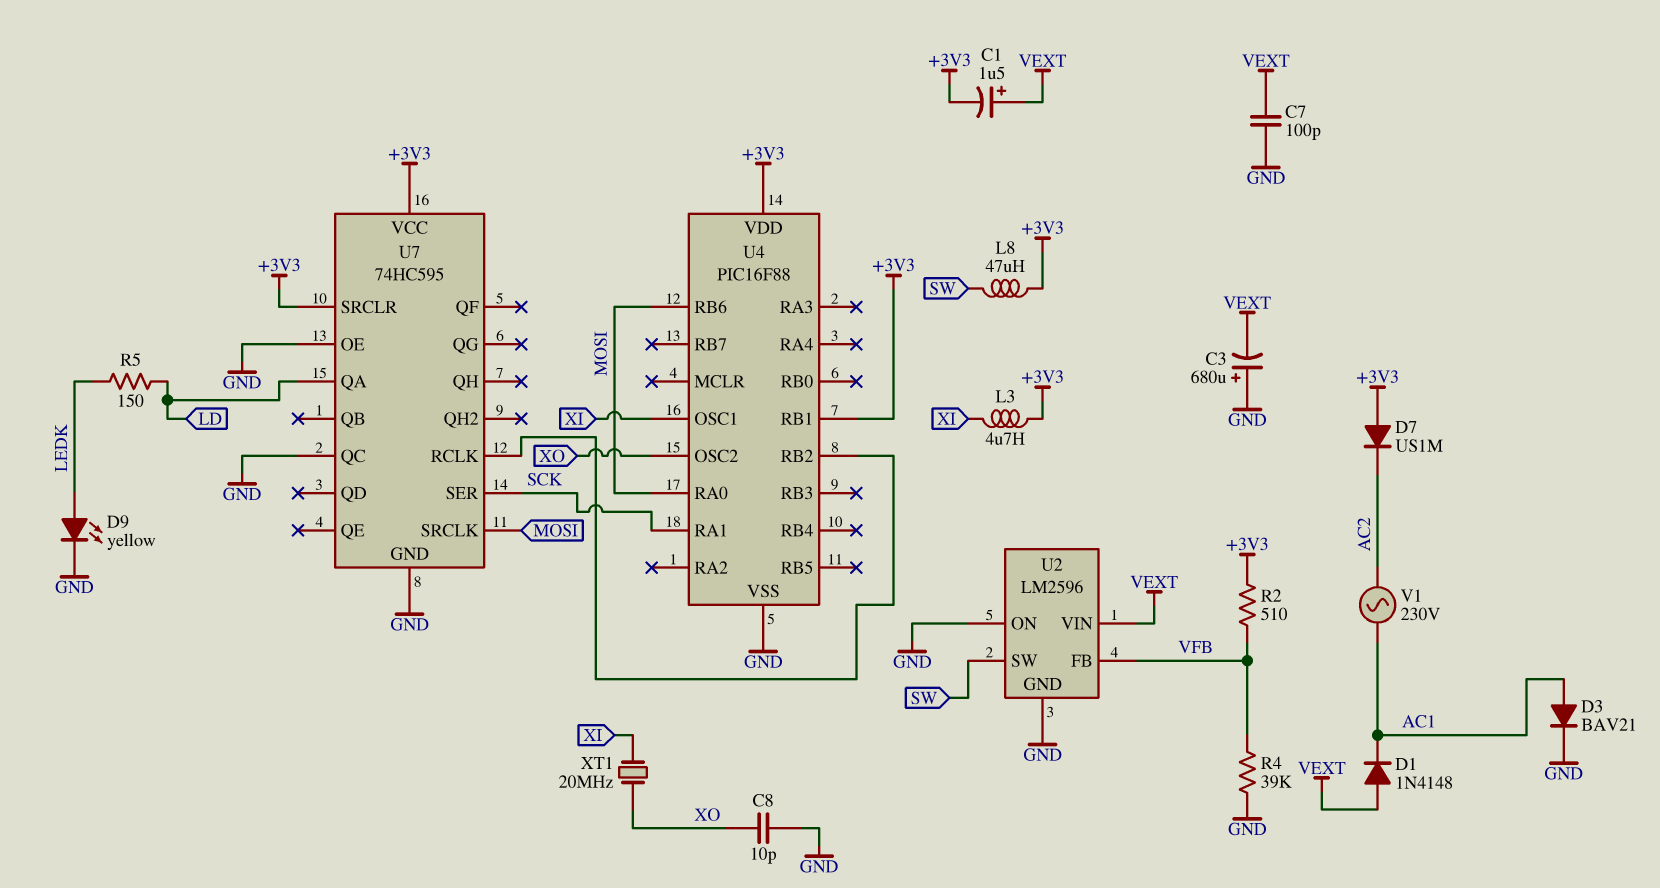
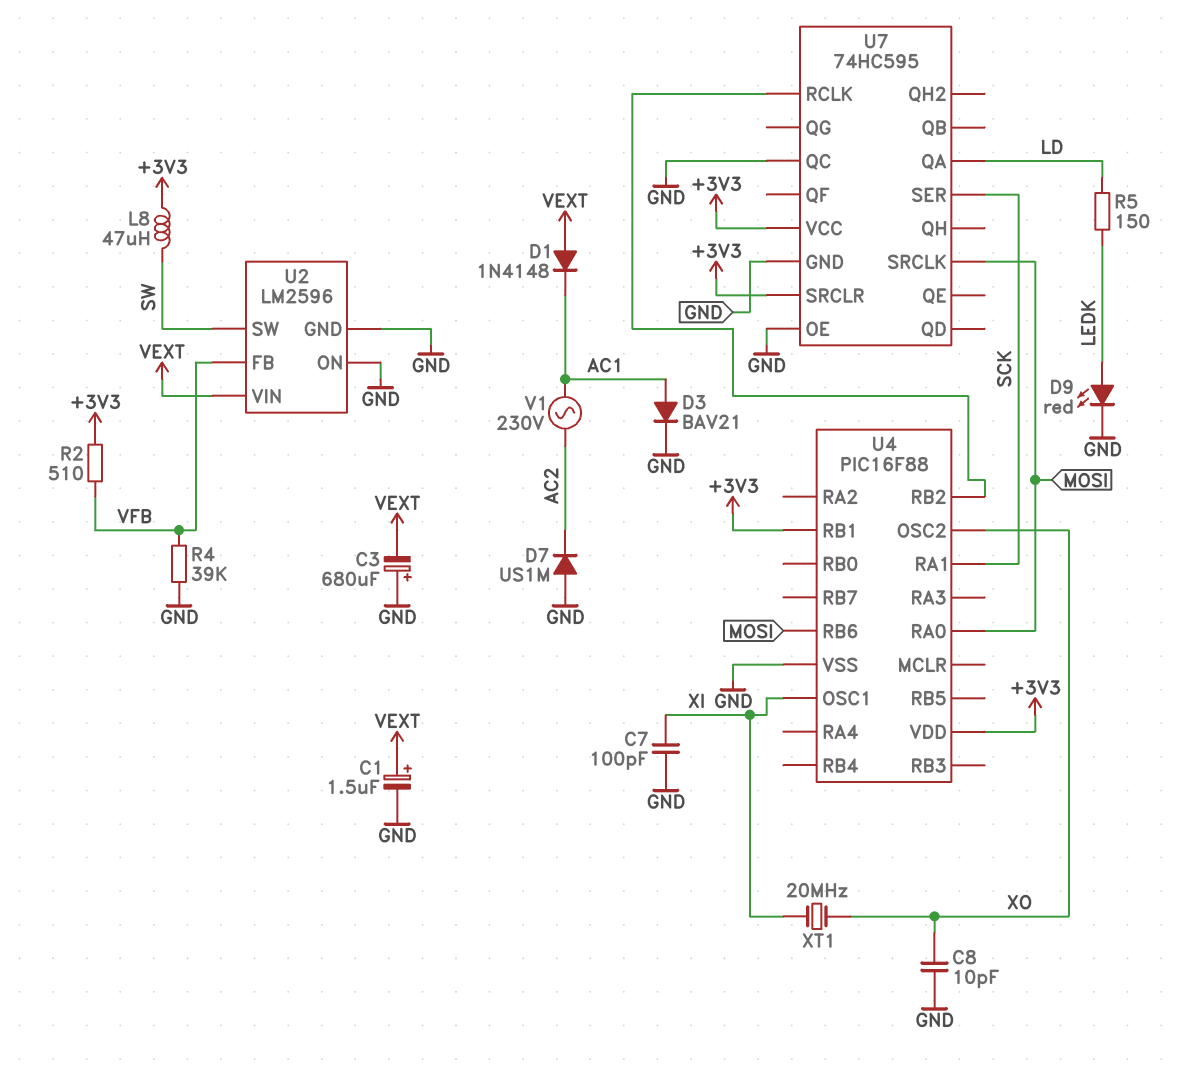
C1: 1.5uF (plus VEXT, minus +3V3) -> 1.5uF (plus VEXT, minus GND)
C7: 100pF (GND, VEXT) -> 100pF (GND, XI)
D7: diode US1M (A +3V3, K AC2) -> diode US1M (A GND, K AC2)
D9: LED yellow (A LEDK, K GND) -> LED red (A LEDK, K GND)
L3: 4.7uH (+3V3, XI) -> none

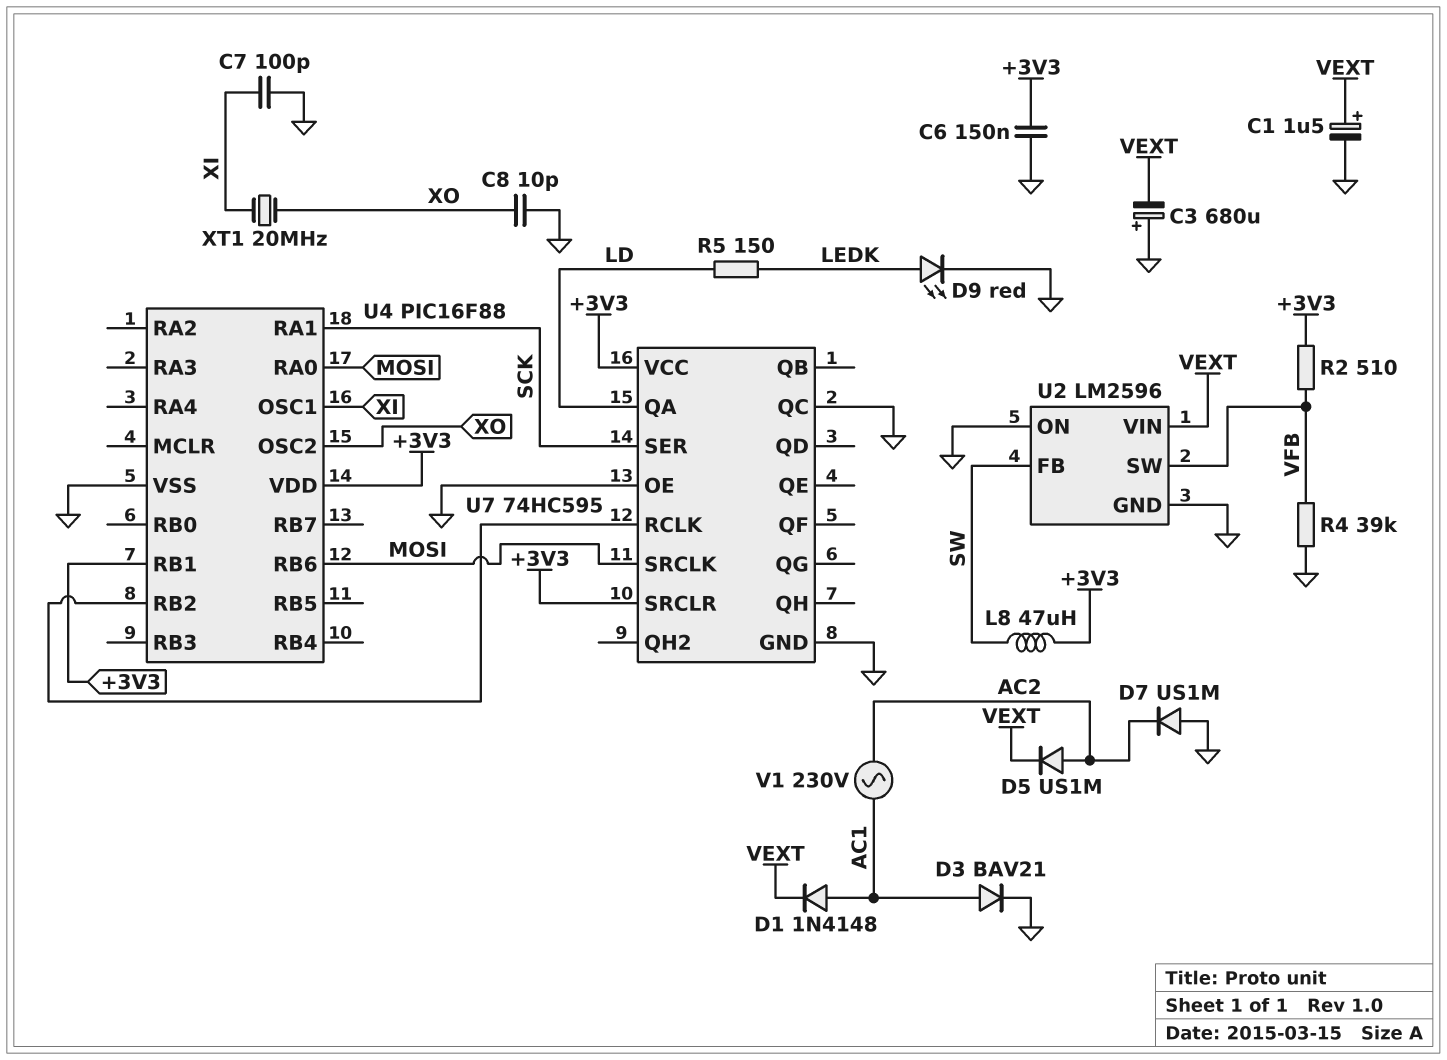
C6: none -> 150nF (+3V3, GND)
D1: diode 1N4148 (A VEXT, K AC1) -> diode 1N4148 (A AC1, K VEXT)
D5: none -> diode US1M (A AC2, K VEXT)
U2 pin FB: VFB -> SW
U2 pin SW: SW -> VFB

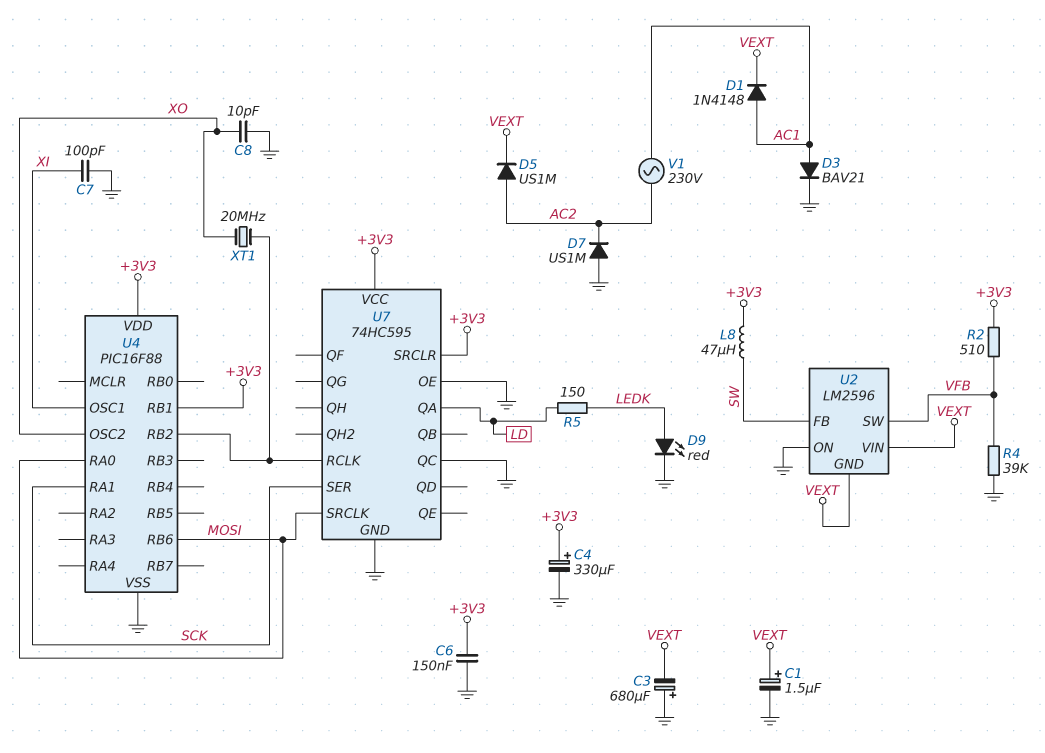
C4: none -> 330uF (plus +3V3, minus GND)
U2 pin GND: GND -> VEXT
XT1: 20MHz (XI, XO) -> 20MHz (U4/RB2, XO)

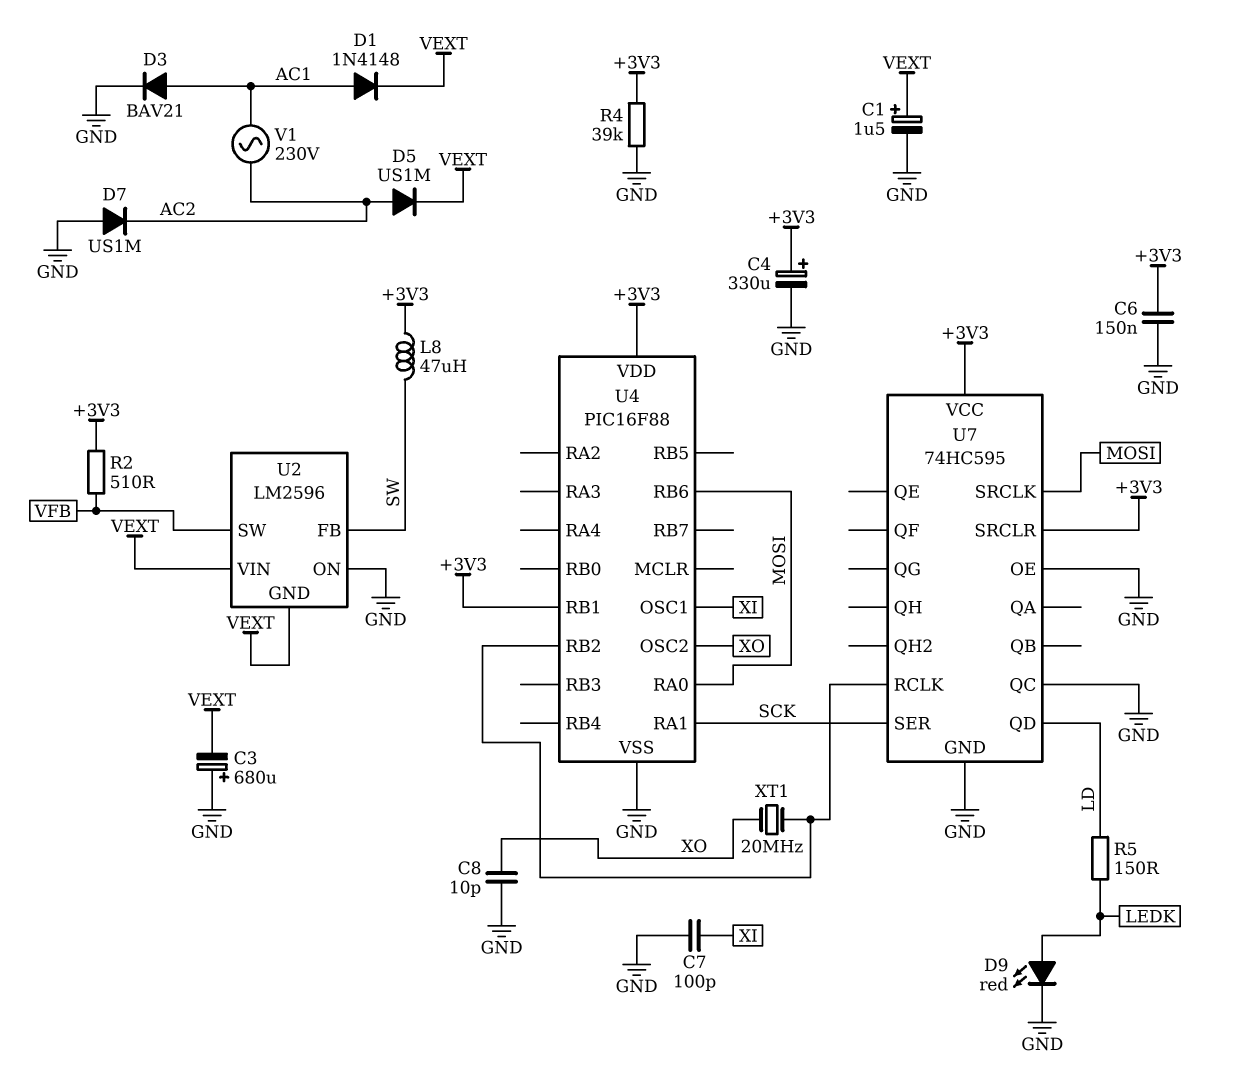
R4: 39k (GND, VFB) -> 39k (+3V3, GND)
U7 pin QA: LD -> none
U7 pin QD: none -> LD

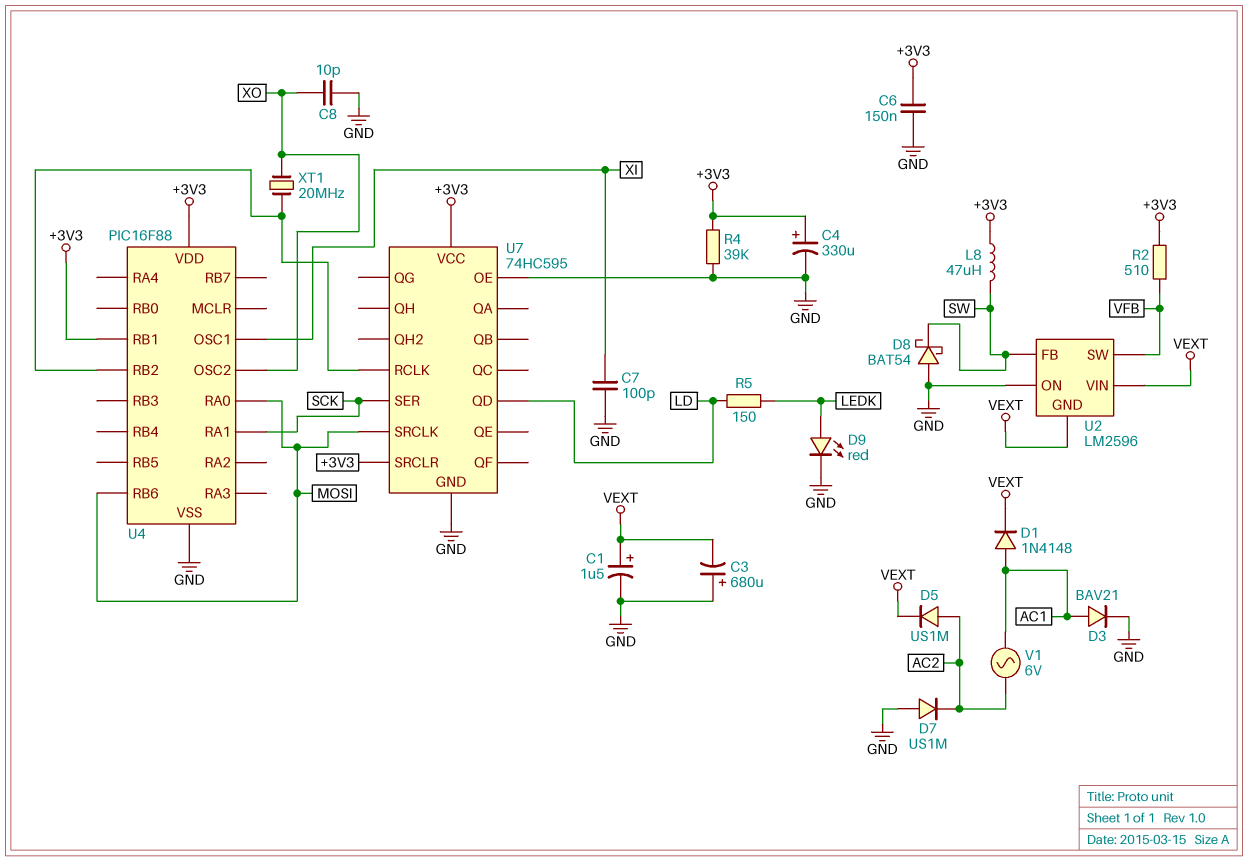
D8: none -> schottky BAT54 (A GND, K SW)
U7 pin QC: GND -> none
V1: AC 230V (AC1, AC2) -> AC 6V (AC1, AC2)

